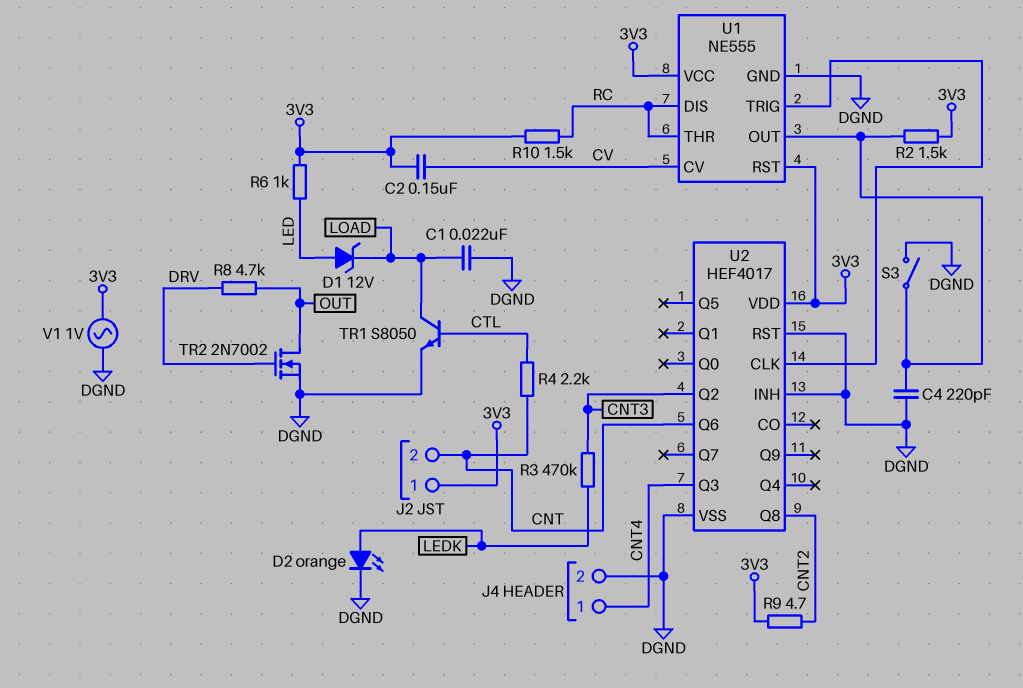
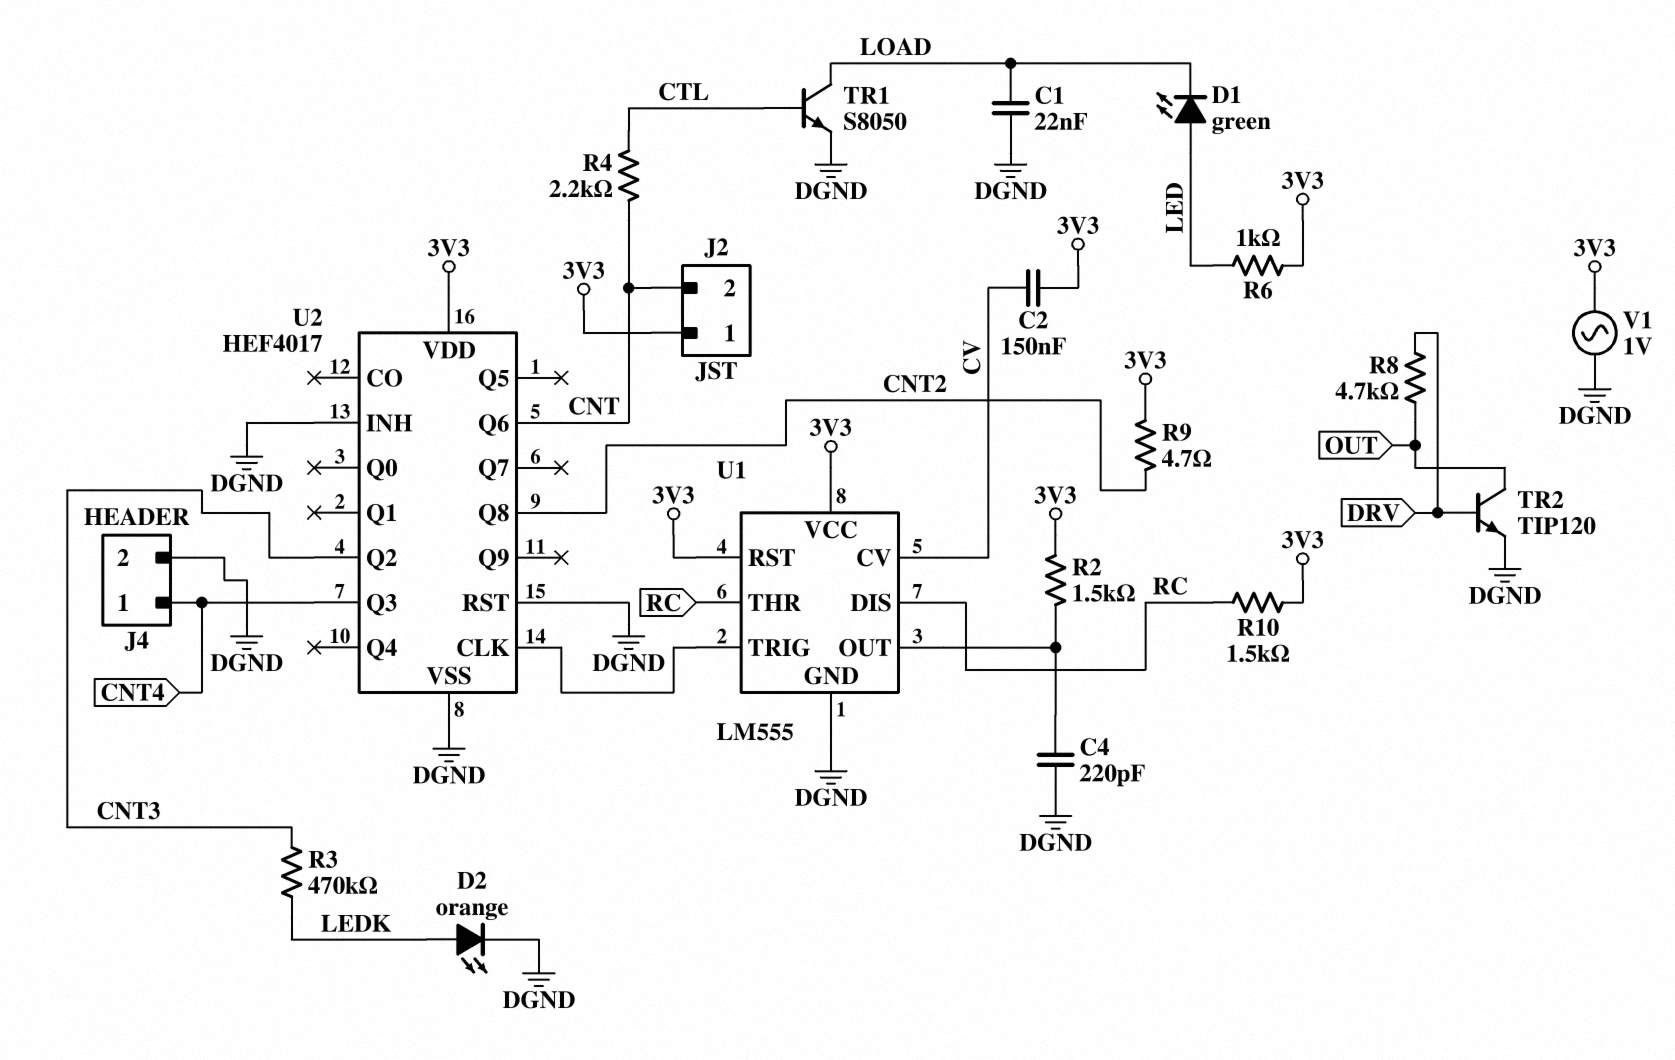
D1: zener 12V (A LED, K LOAD) -> LED green (A LED, K LOAD)
S3: switch (DGND, U1/OUT) -> none
TR2: NMOS 2N7002 (G DRV, D OUT, S DGND) -> NPN TIP120 (B DRV, C OUT, E DGND)
U1: NE555 -> LM555

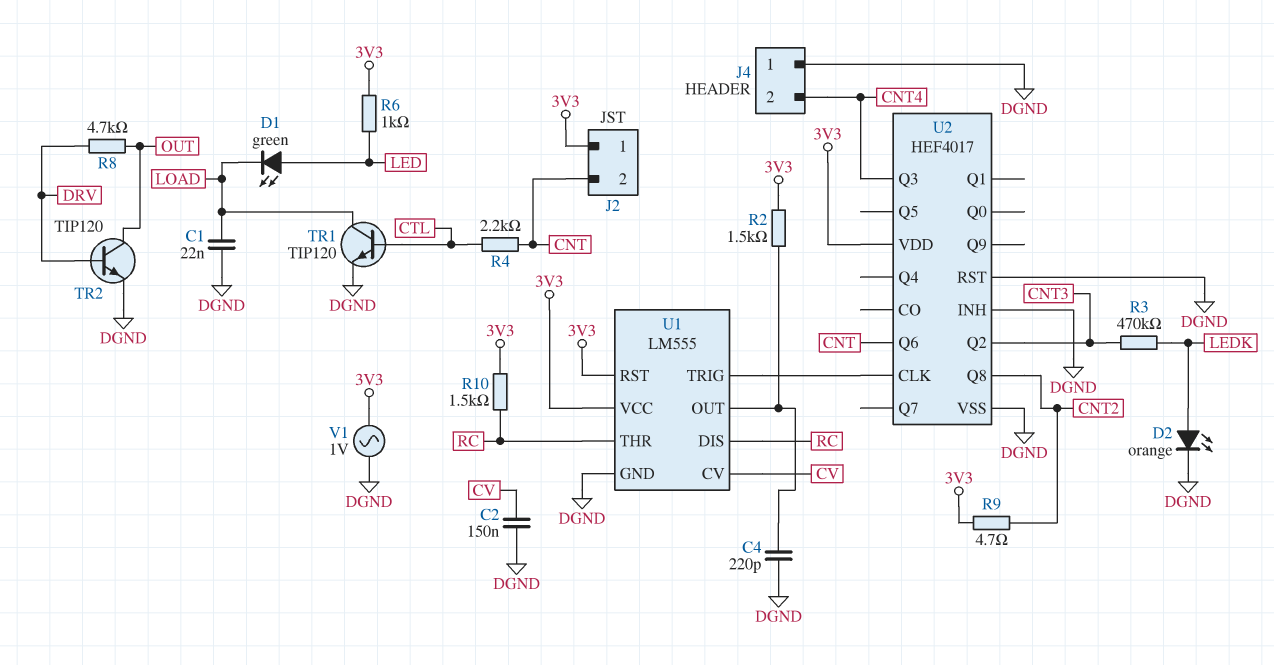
C2: 150nF (3V3, CV) -> 150nF (CV, DGND)
J4 pin 1: CNT4 -> DGND
J4 pin 2: DGND -> CNT4
TR1: NPN S8050 (B CTL, C LOAD, E DGND) -> NPN TIP120 (B CTL, C LOAD, E DGND)

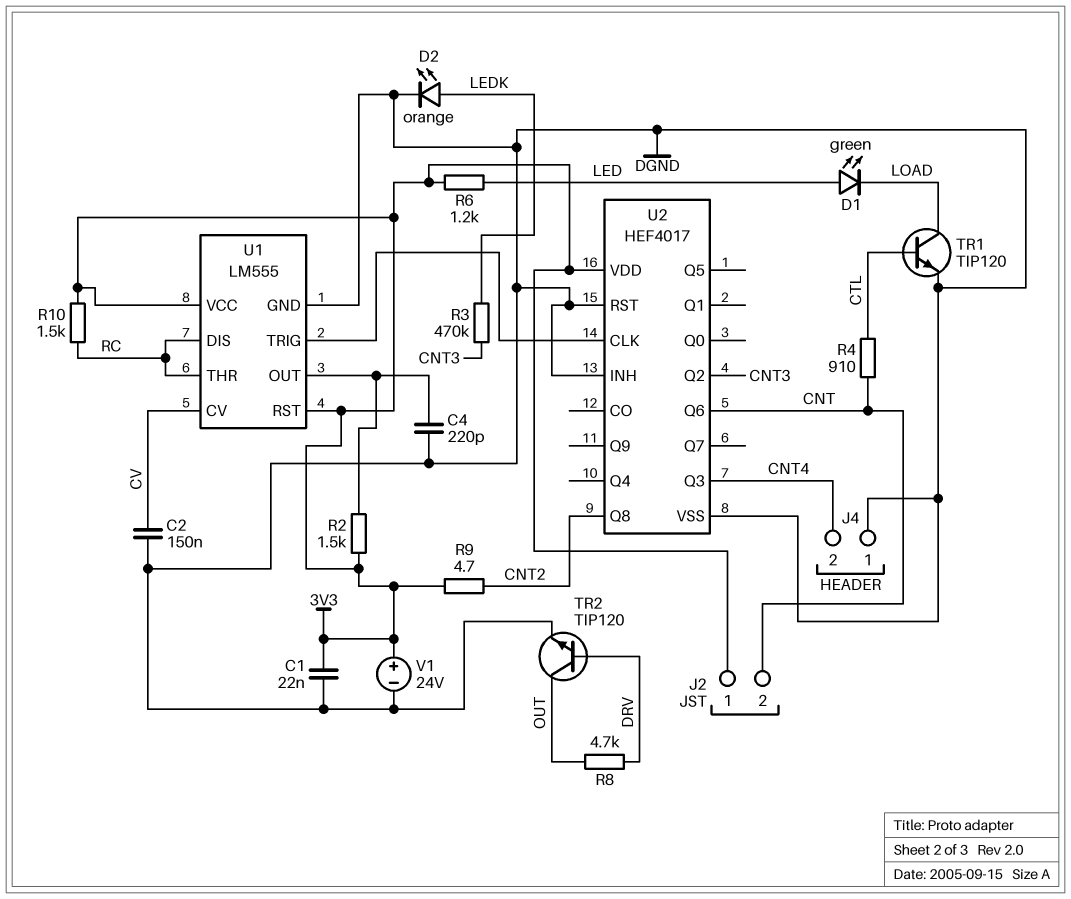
C1: 22nF (DGND, LOAD) -> 22nF (3V3, DGND)
R4: 2.2k (CNT, CTL) -> 910 (CNT, CTL)
R6: 1k (3V3, LED) -> 1.2k (3V3, LED)
V1: AC 1V (3V3, DGND) -> 24V (plus 3V3, minus DGND)

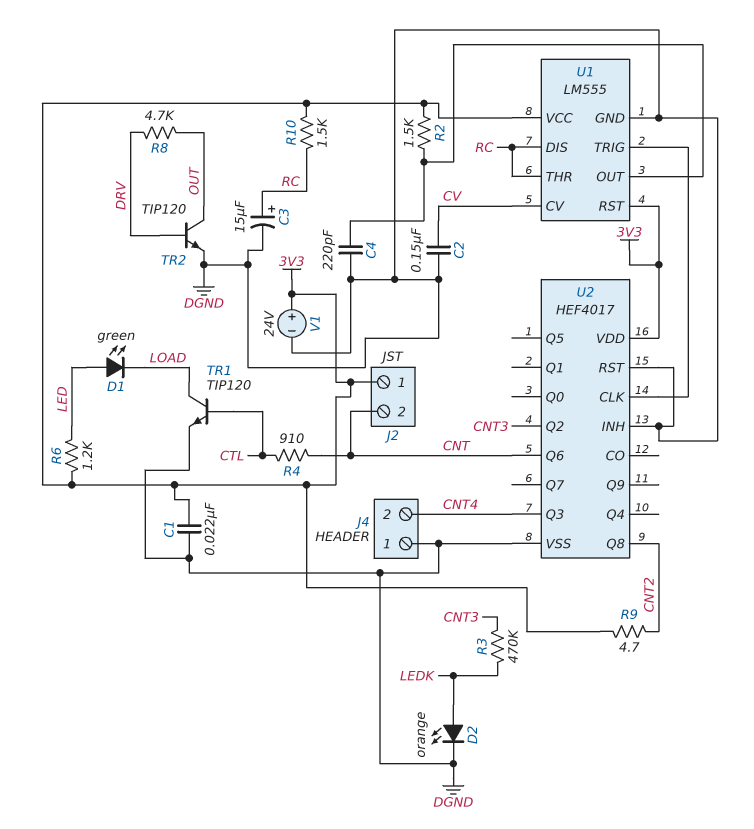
C3: none -> 15uF (plus RC, minus DGND)

